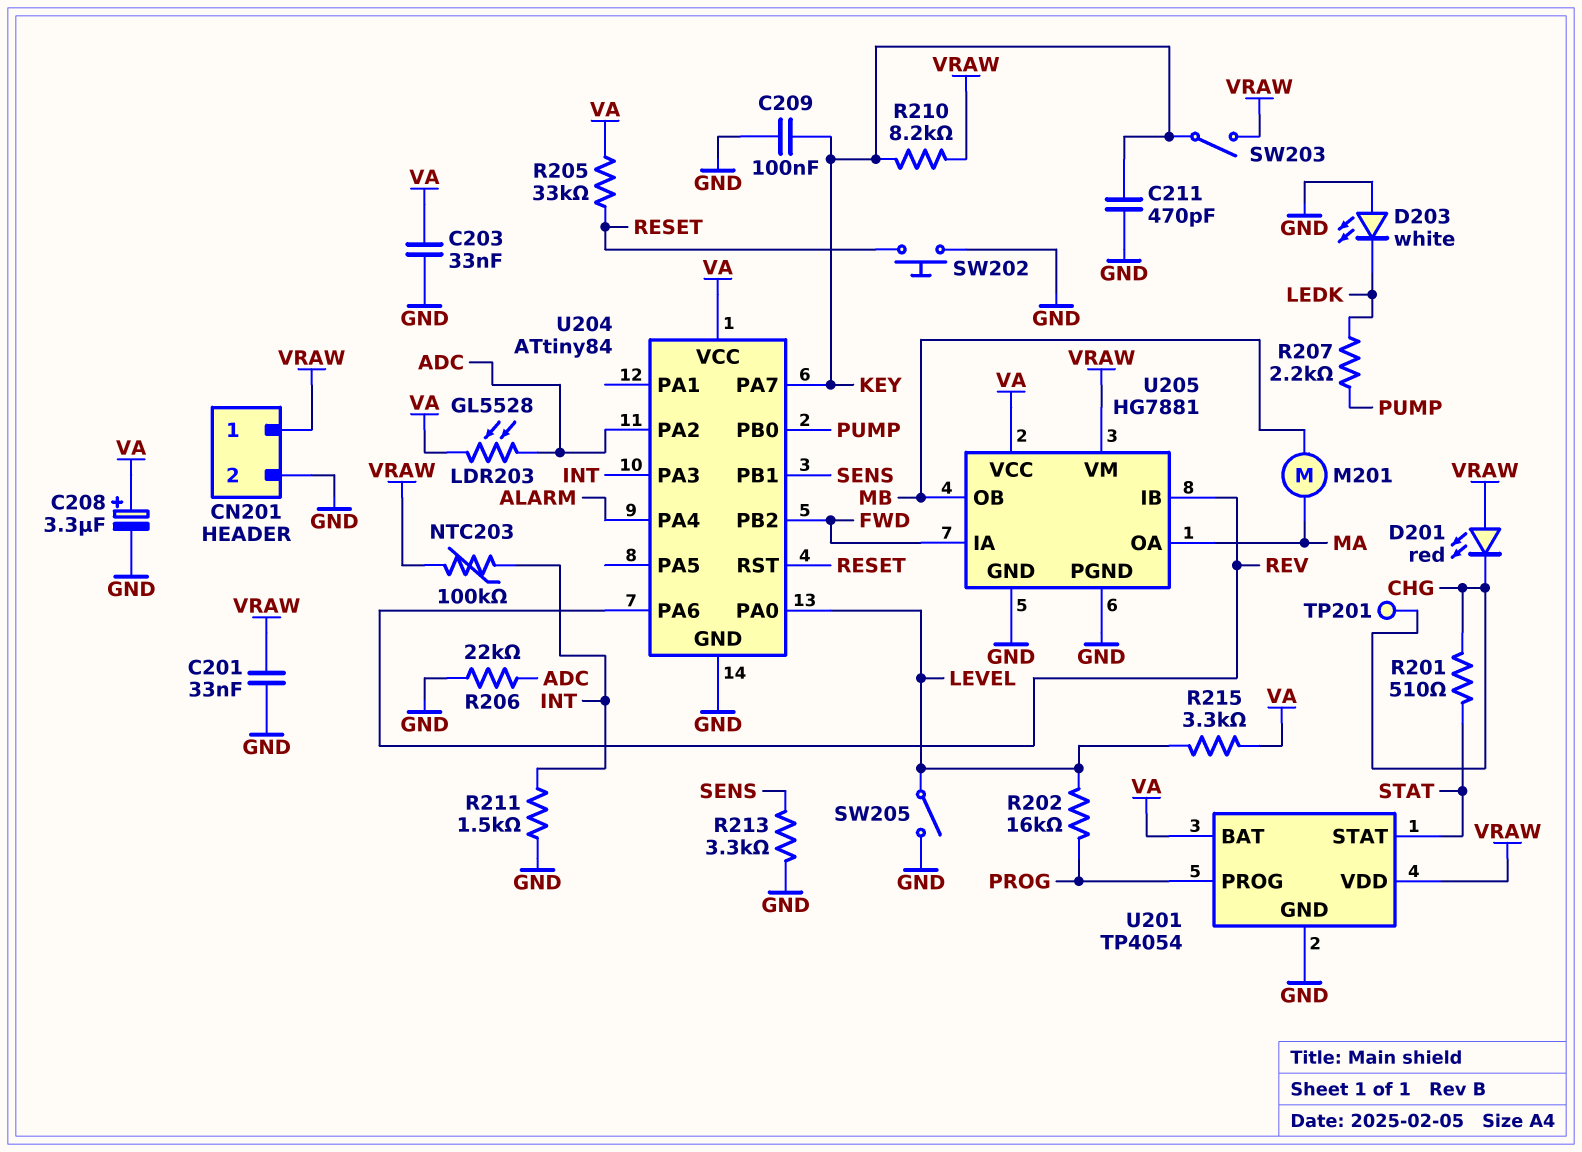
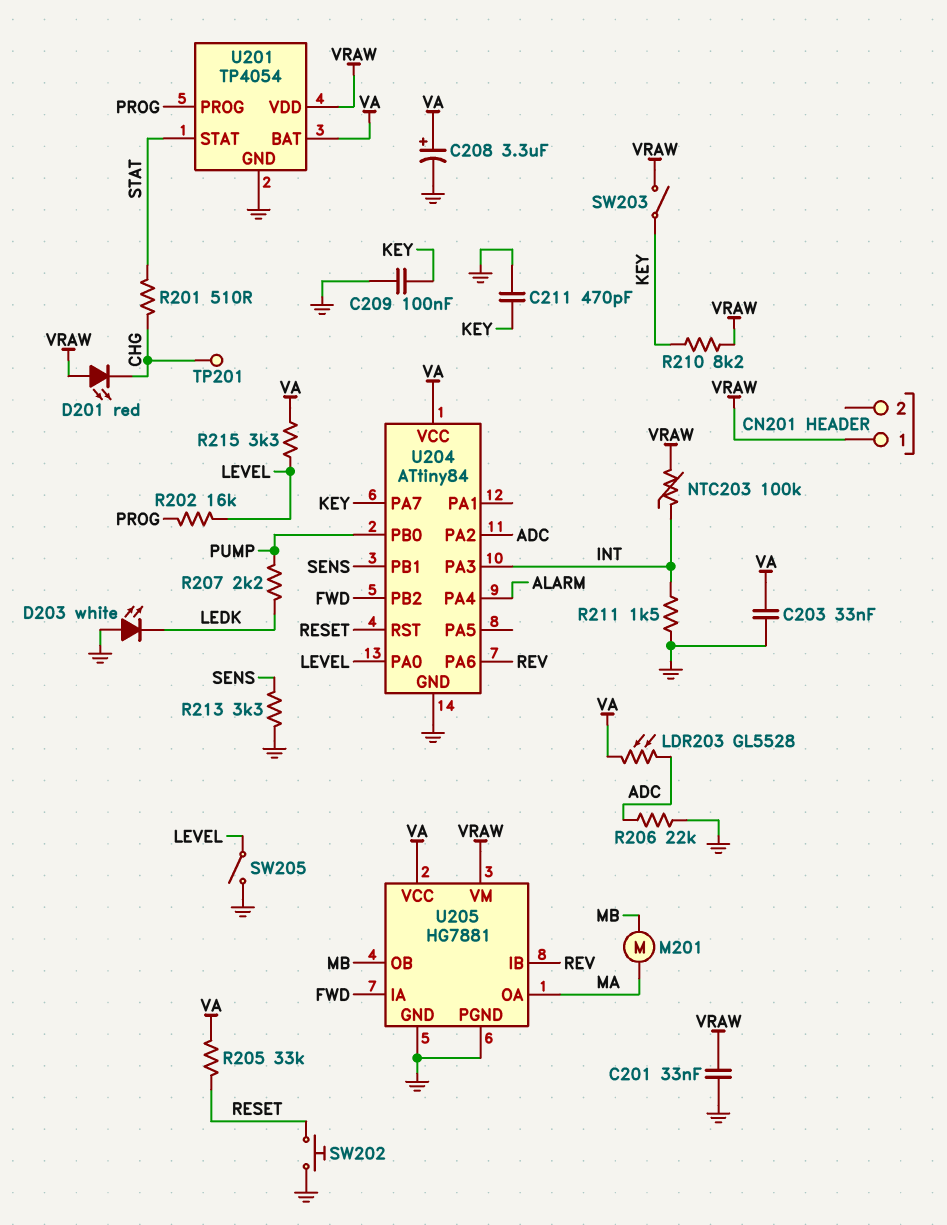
CN201 pin 2: GND -> none

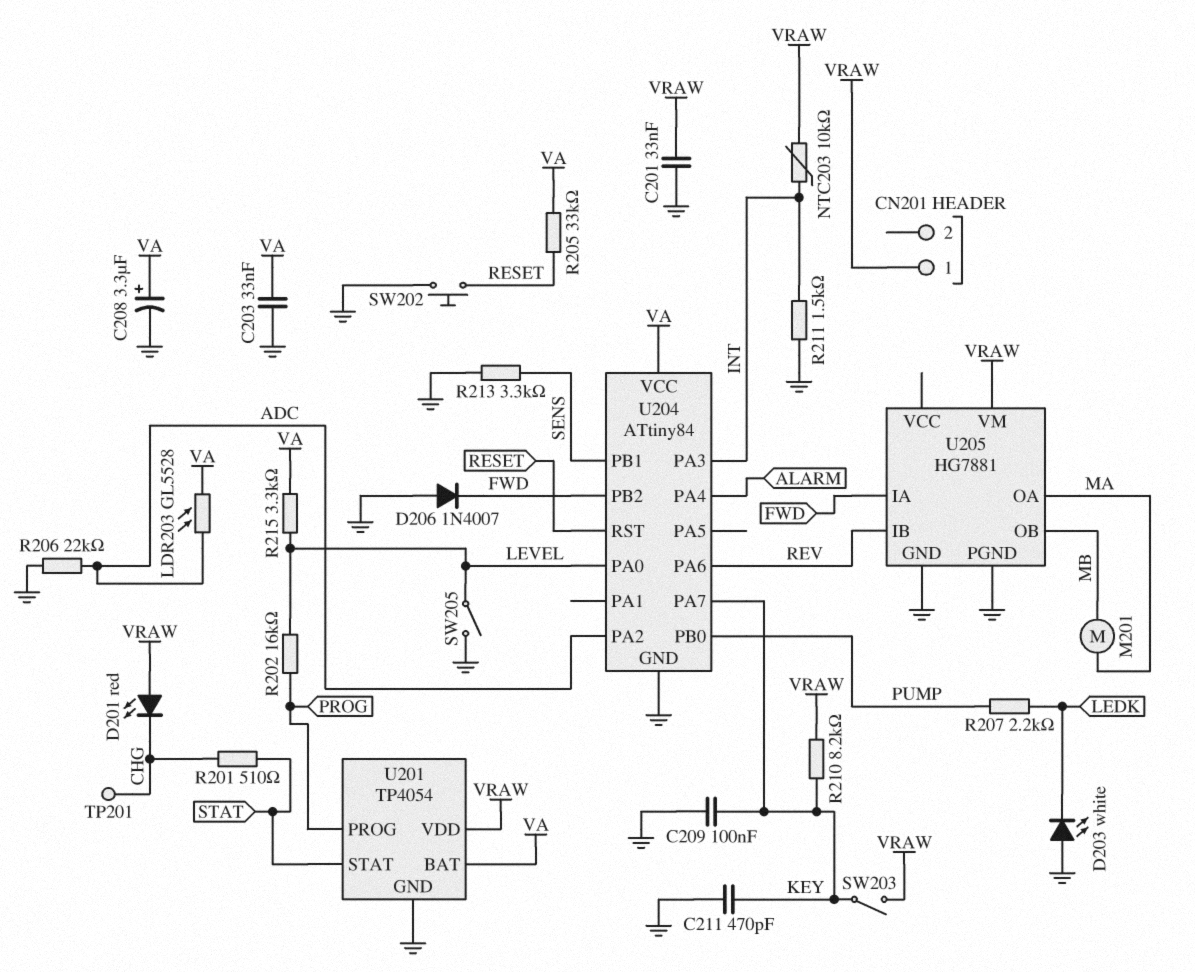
D206: none -> diode 1N4007 (A GND, K FWD)
NTC203: 100k (INT, VRAW) -> 10k (INT, VRAW)
U205 pin VCC: VA -> none

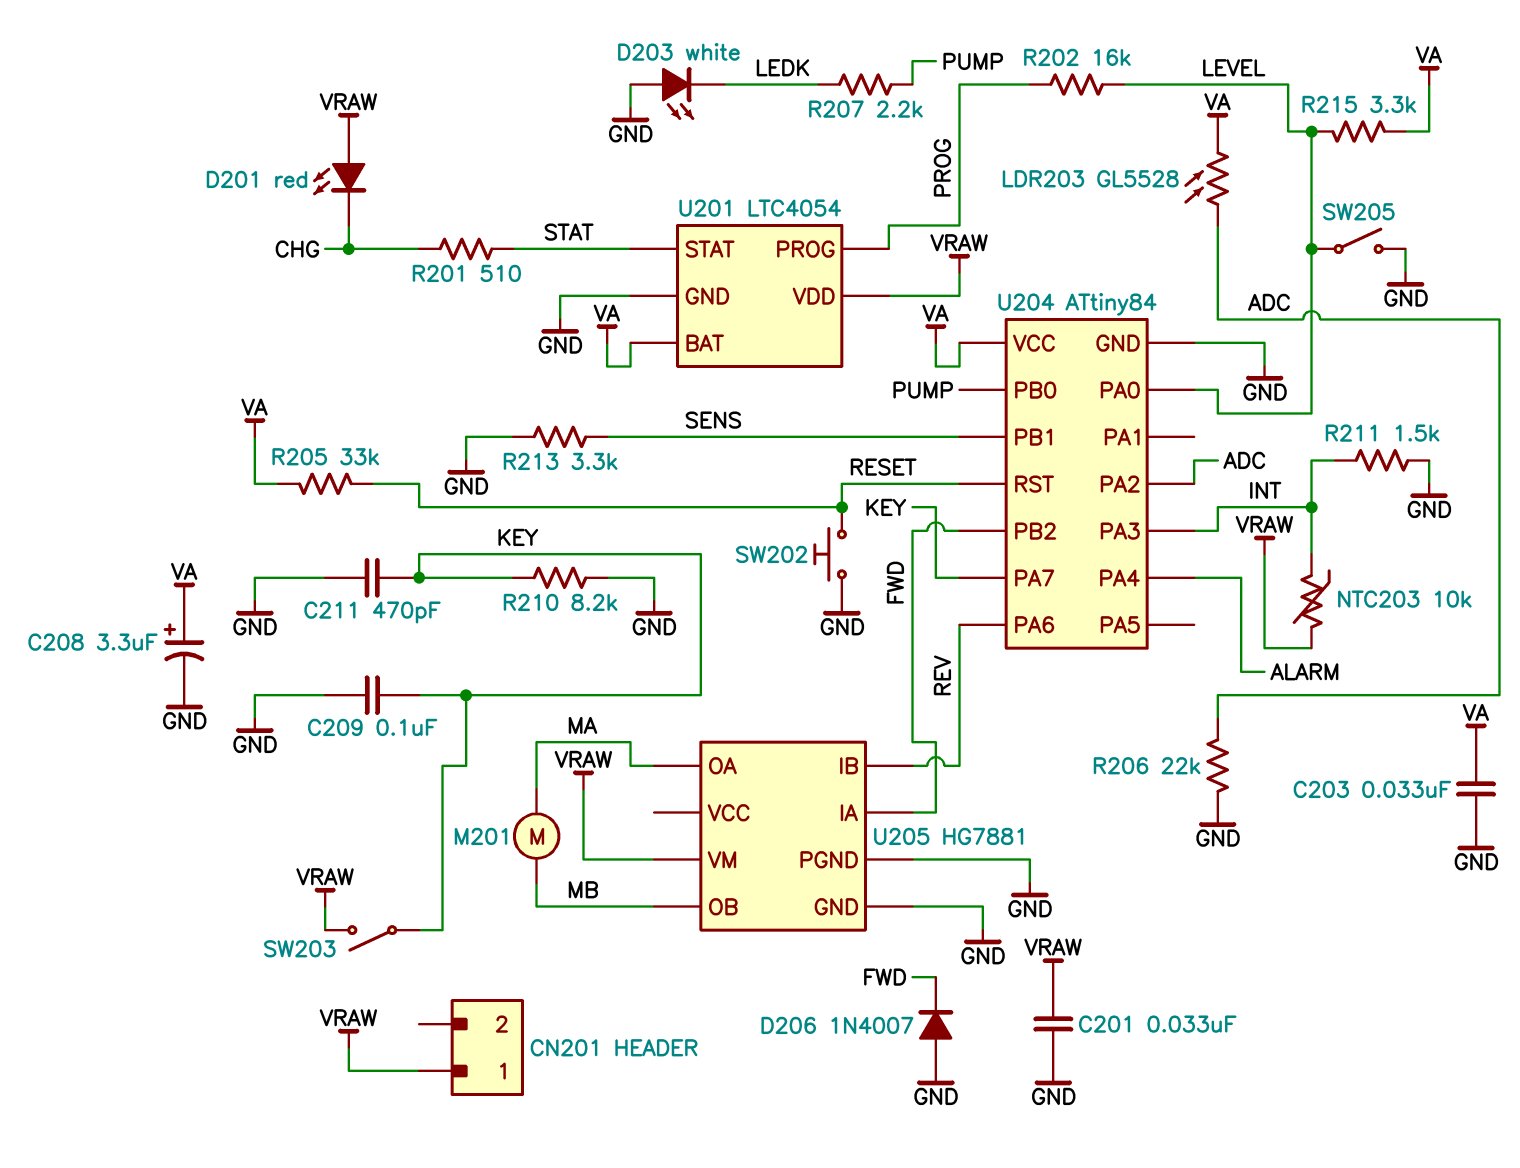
R210: 8.2k (KEY, VRAW) -> 8.2k (GND, KEY)
TP201: test point (CHG) -> none
U201: TP4054 -> LTC4054

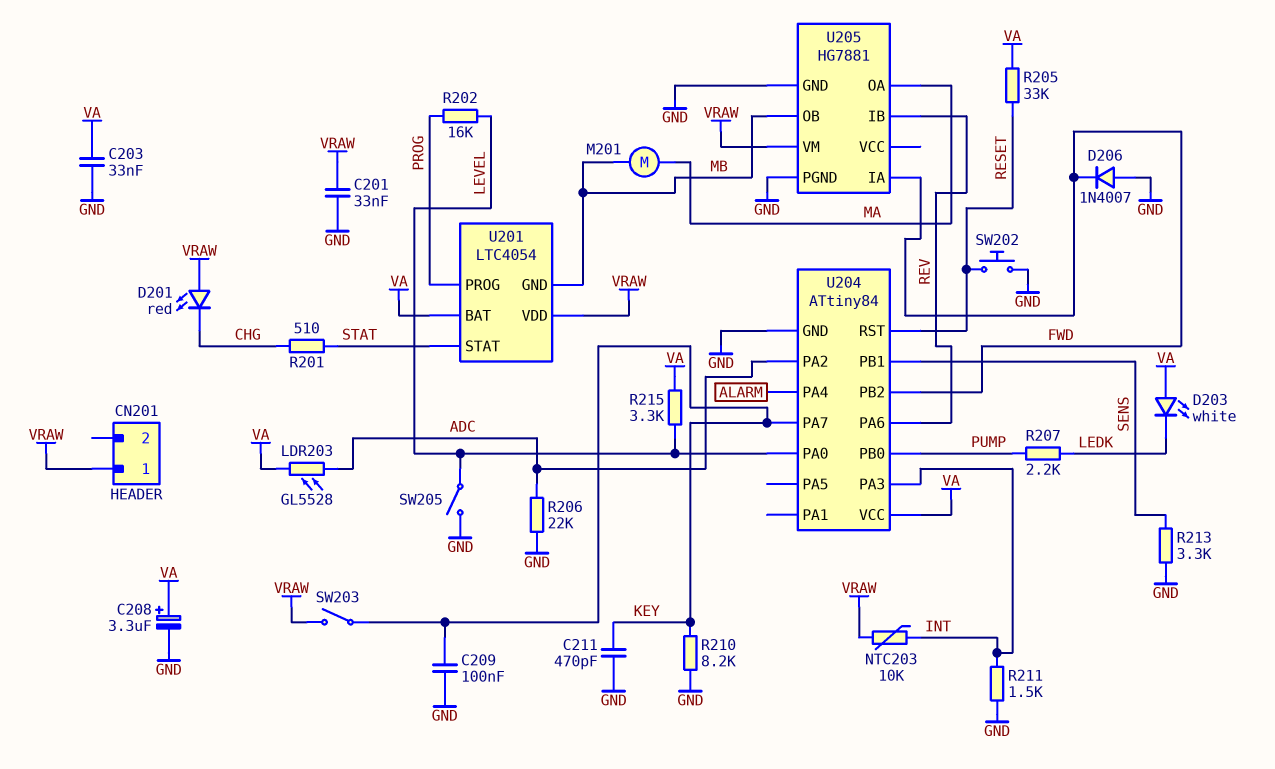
D203: LED white (A GND, K LEDK) -> LED white (A VA, K LEDK)
U201 pin GND: GND -> MB

